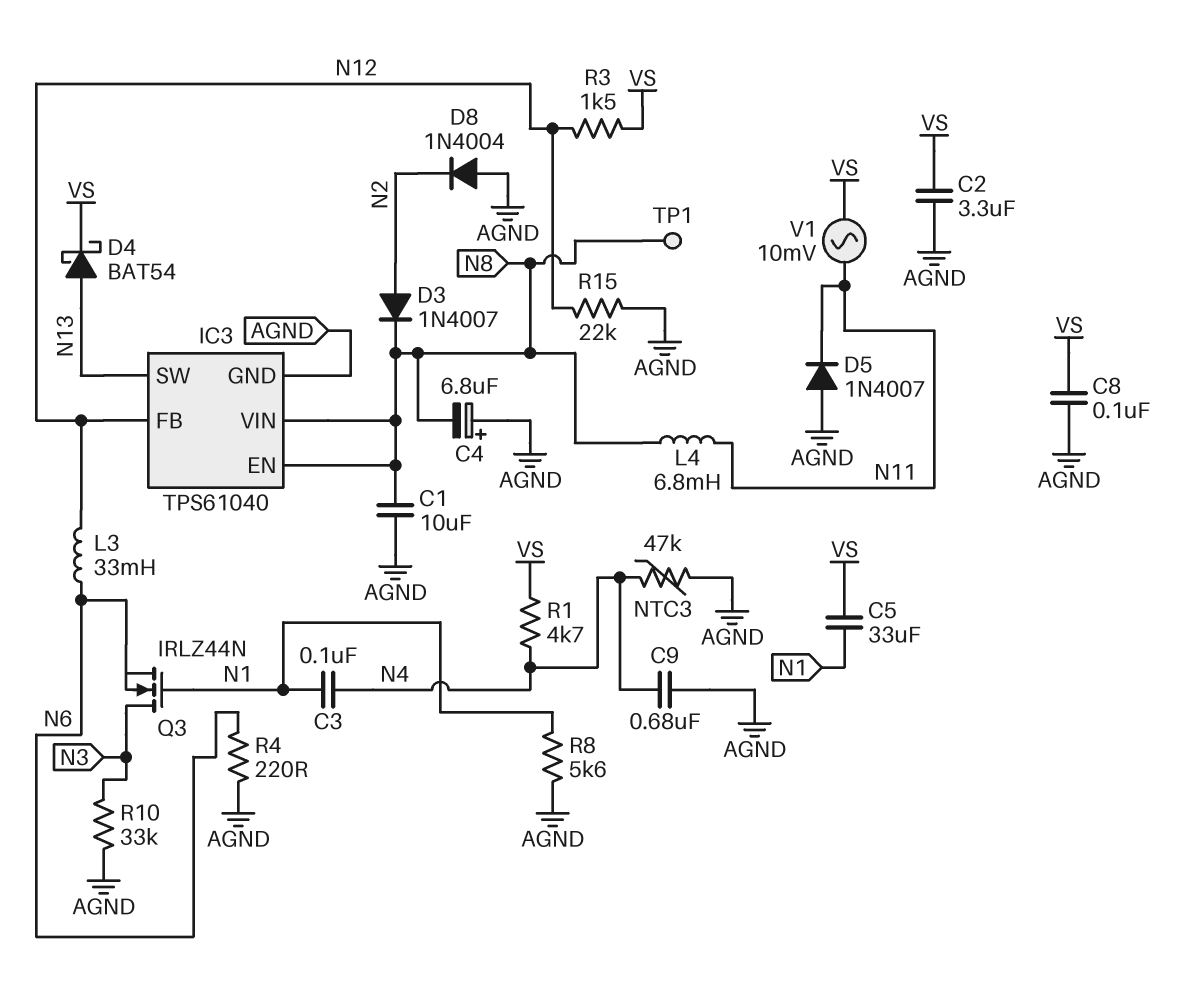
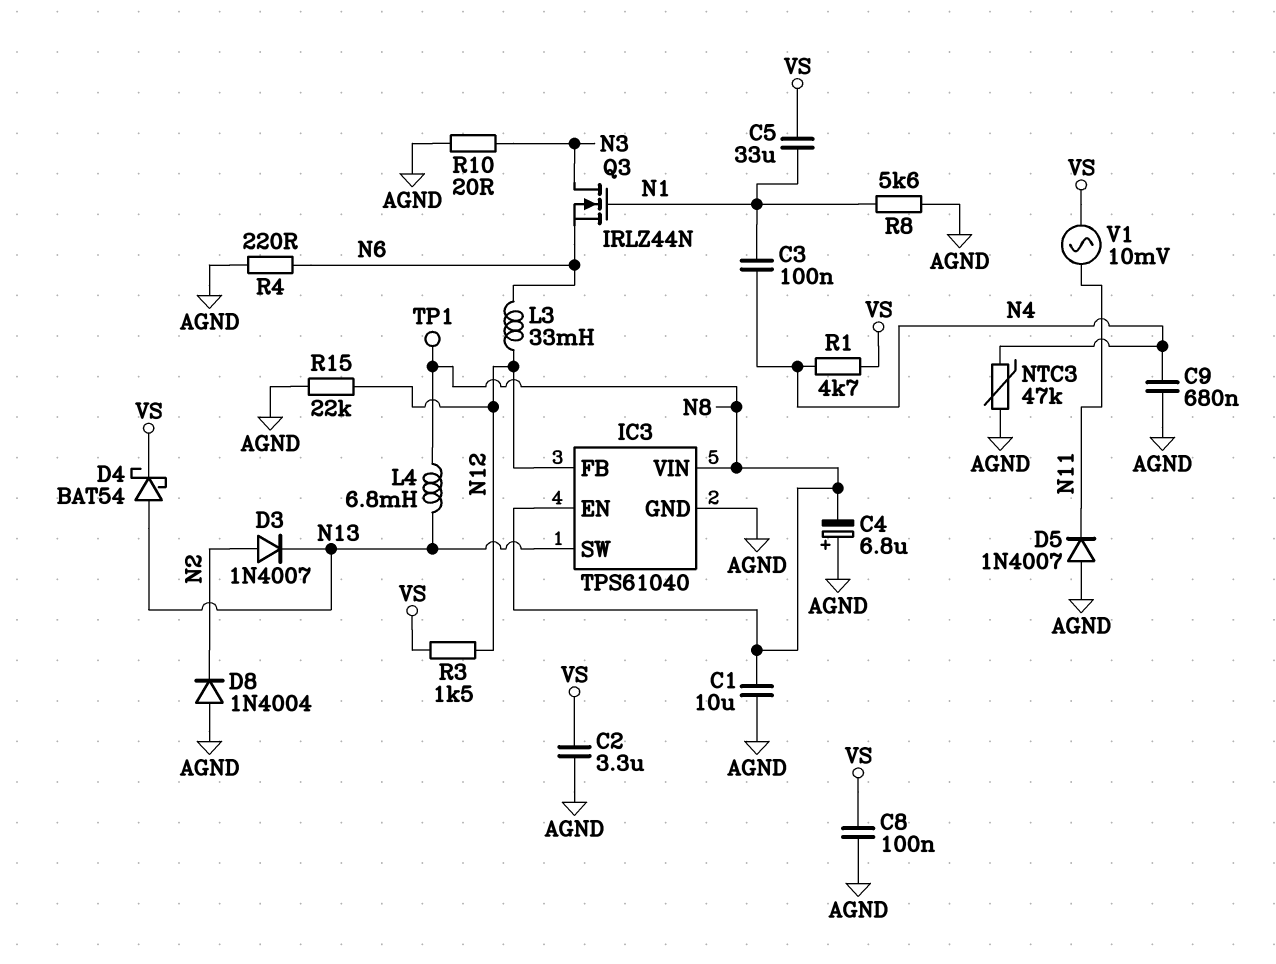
D3: diode 1N4007 (A N2, K N8) -> diode 1N4007 (A N2, K N13)
L4: 6.8mH (N8, N11) -> 6.8mH (N8, N13)
R10: 33k (AGND, N3) -> 20 (AGND, N3)

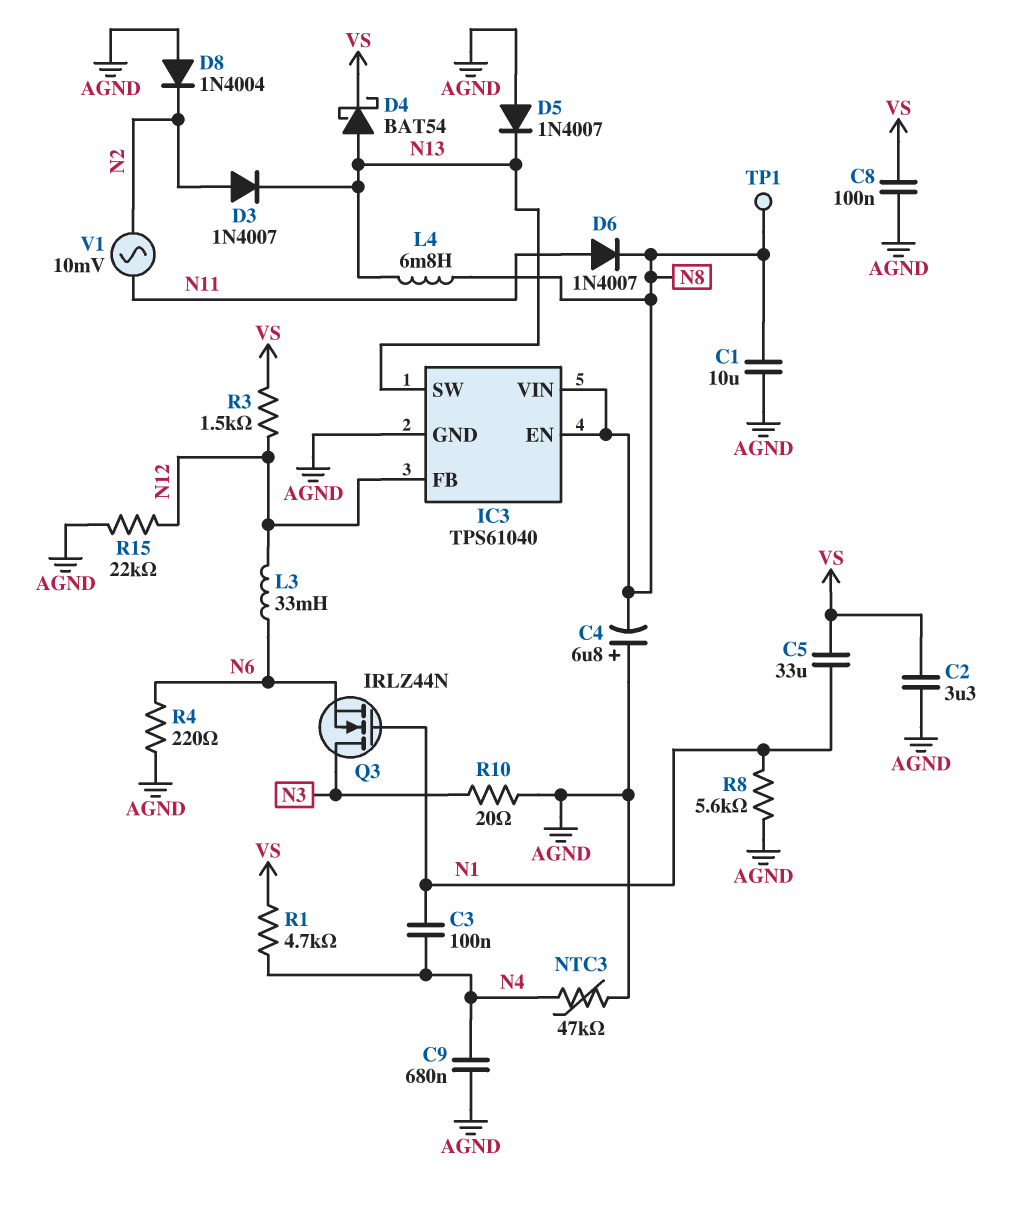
D5: diode 1N4007 (A AGND, K N11) -> diode 1N4007 (A AGND, K N13)
D6: none -> diode 1N4007 (A N11, K N8)
V1: AC 10mV (N11, VS) -> AC 10mV (N2, N11)

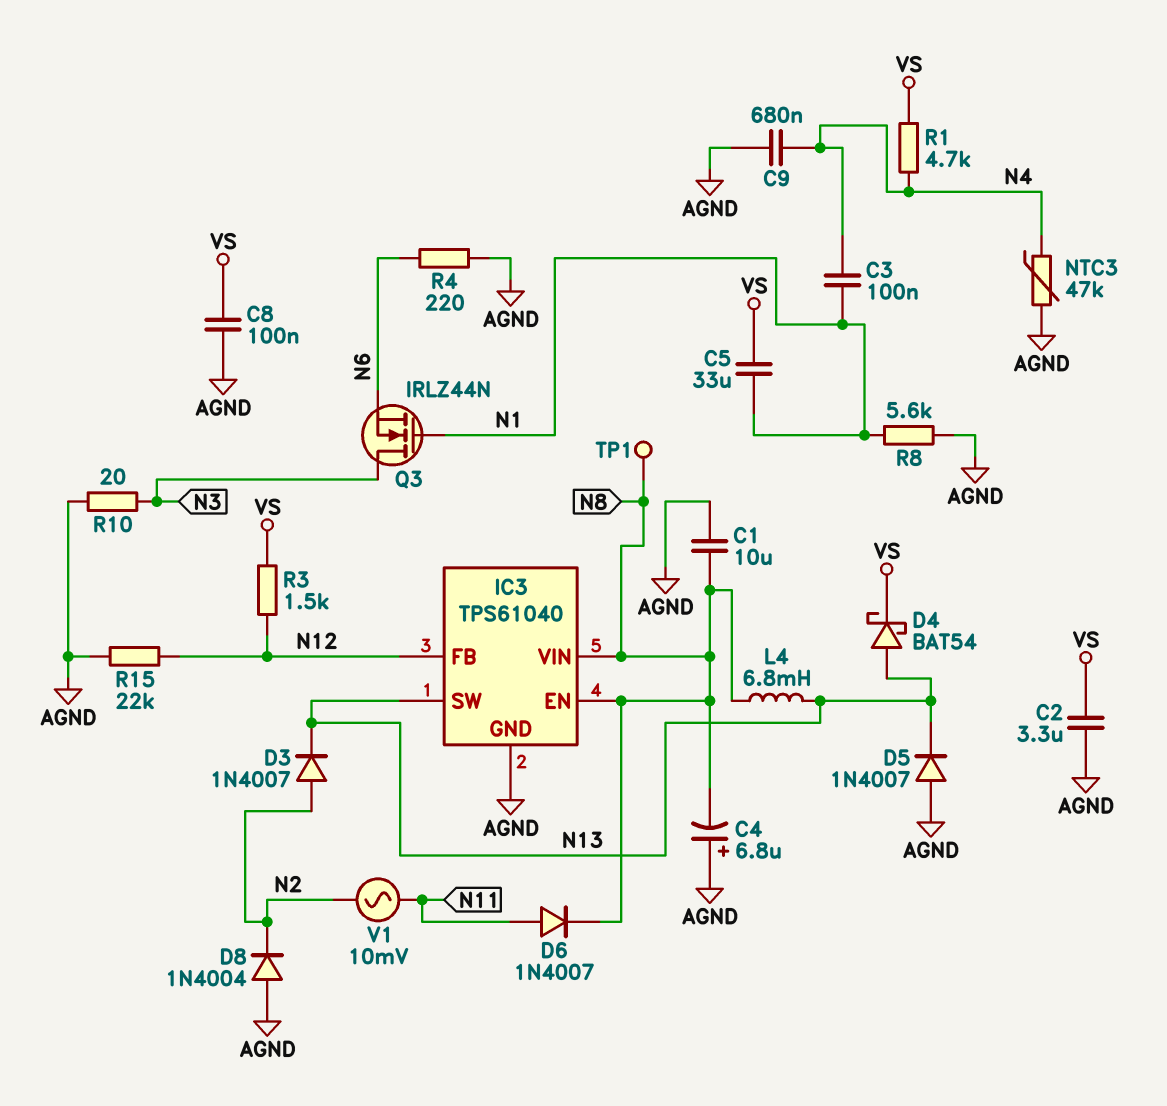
L3: 33mH (N6, N12) -> none

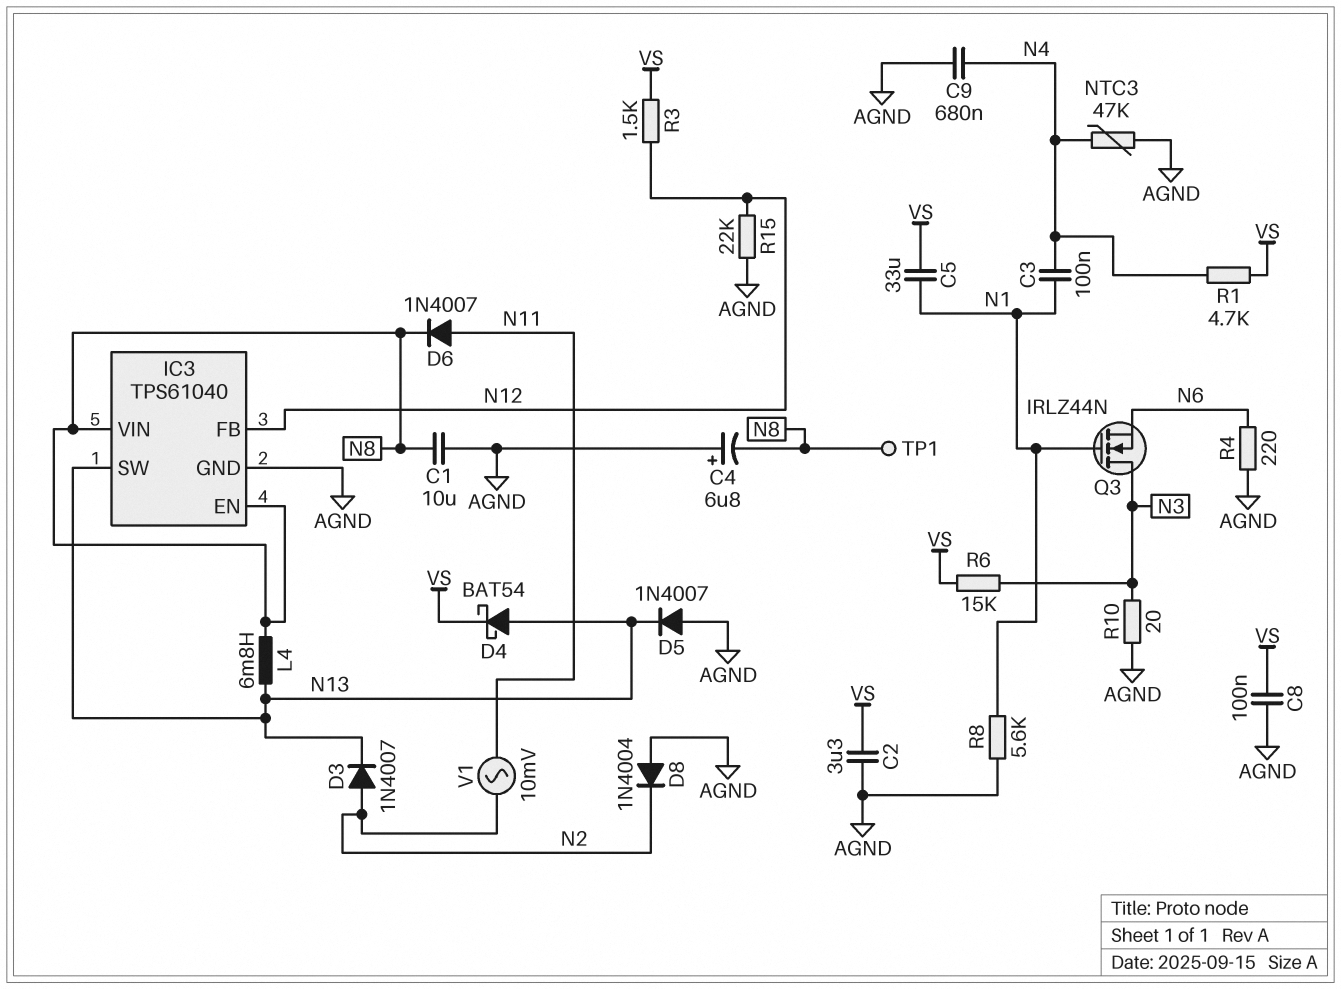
R6: none -> 15k (N3, VS)

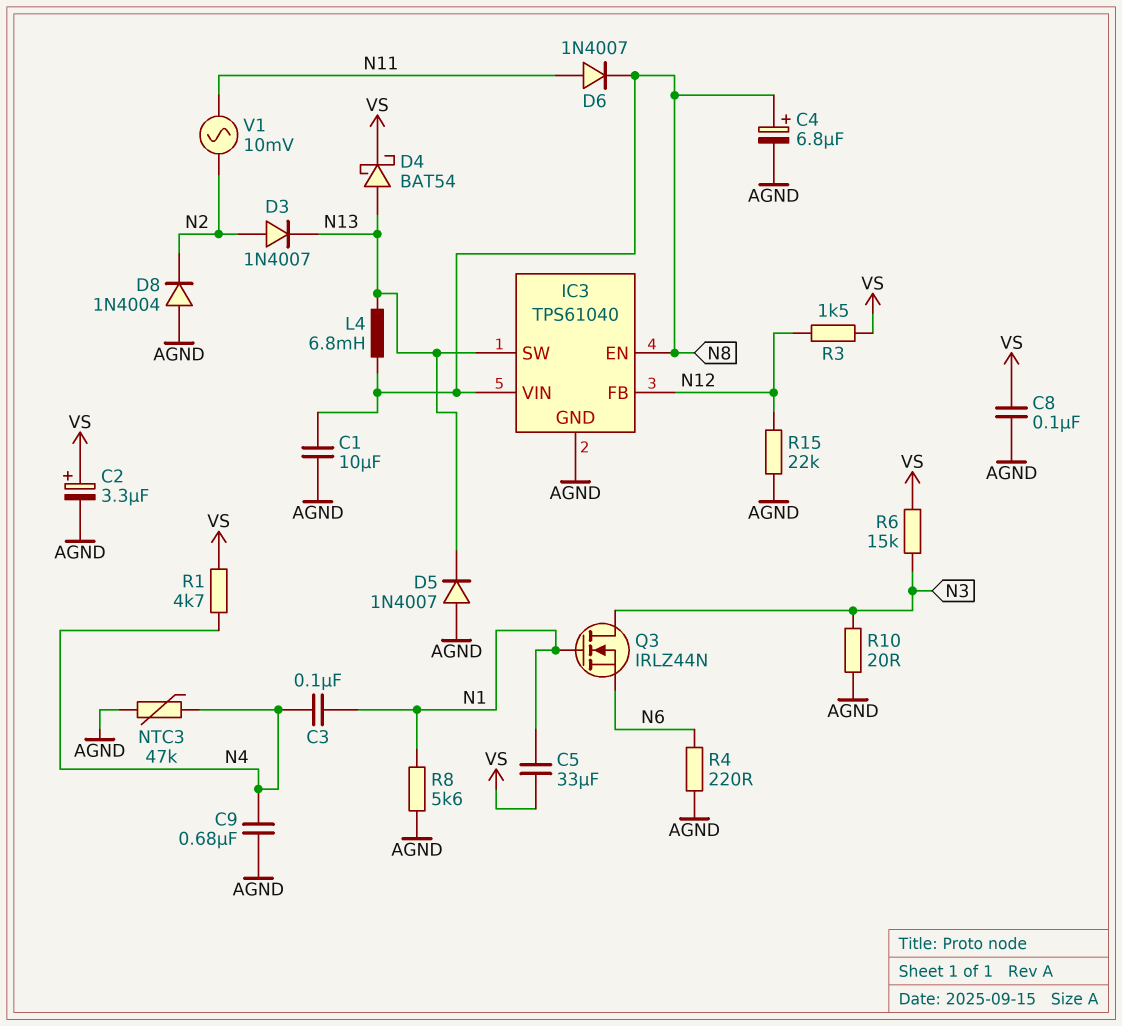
C2: 3.3uF (AGND, VS) -> 3.3uF (plus VS, minus AGND)
C4: 6.8uF (plus AGND, minus N8) -> 6.8uF (plus N8, minus AGND)
TP1: test point (N8) -> none

